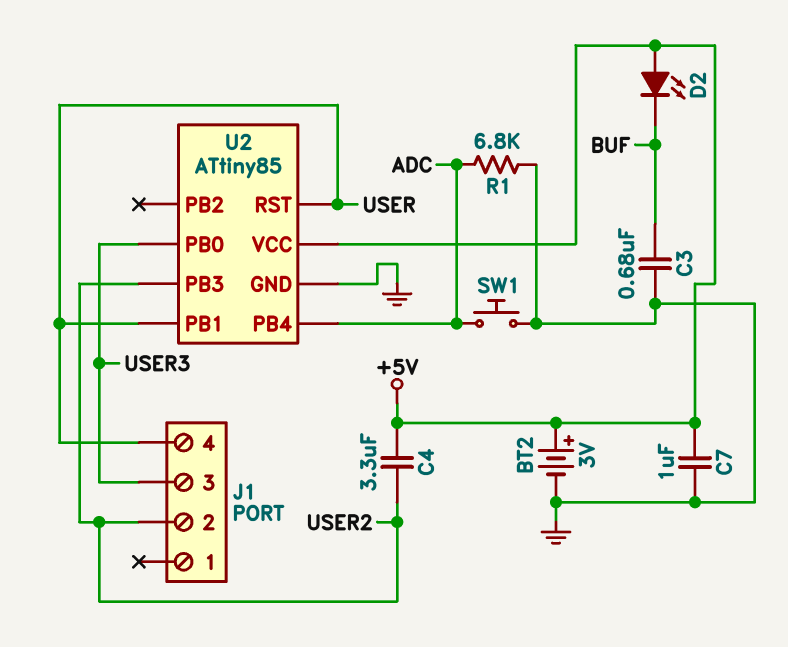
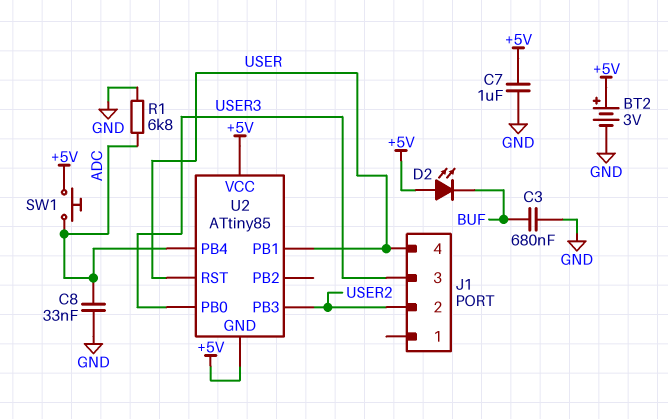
C4: 3.3uF (+5V, USER2) -> none
C8: none -> 33nF (ADC, GND)
SW1: button (ADC, GND) -> button (+5V, ADC)
U2 pin GND: GND -> +5V

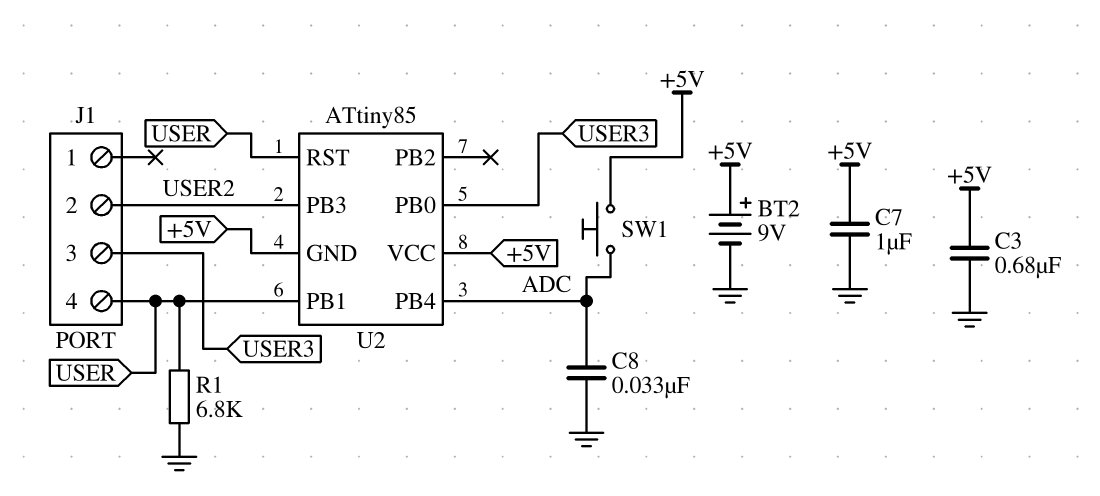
BT2: 3V (plus +5V, minus GND) -> 9V (plus +5V, minus GND)
C3: 680nF (BUF, GND) -> 680nF (+5V, GND)
D2: LED (A +5V, K BUF) -> none
R1: 6.8k (ADC, GND) -> 6.8k (GND, USER)

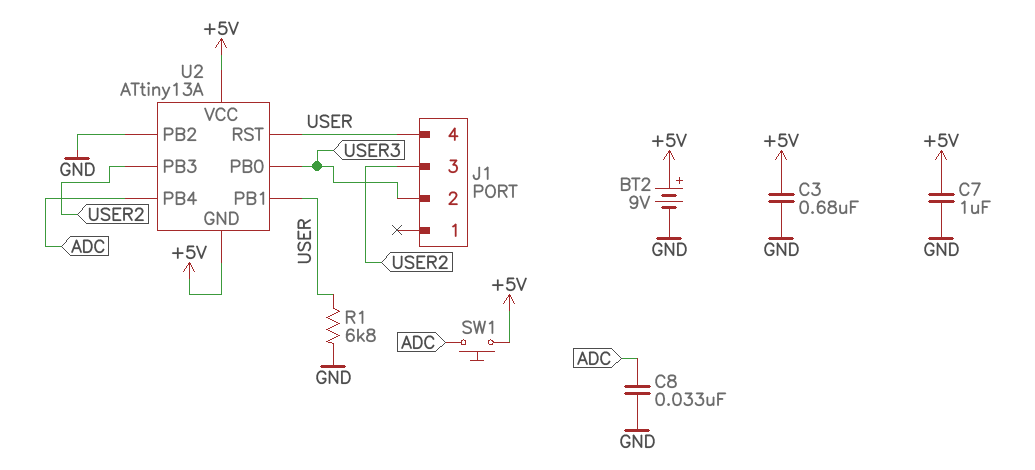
J1 pin 2: USER2 -> USER3
J1 pin 3: USER3 -> USER2
U2: ATtiny85 -> ATtiny13A
U2 pin PB2: none -> GND

